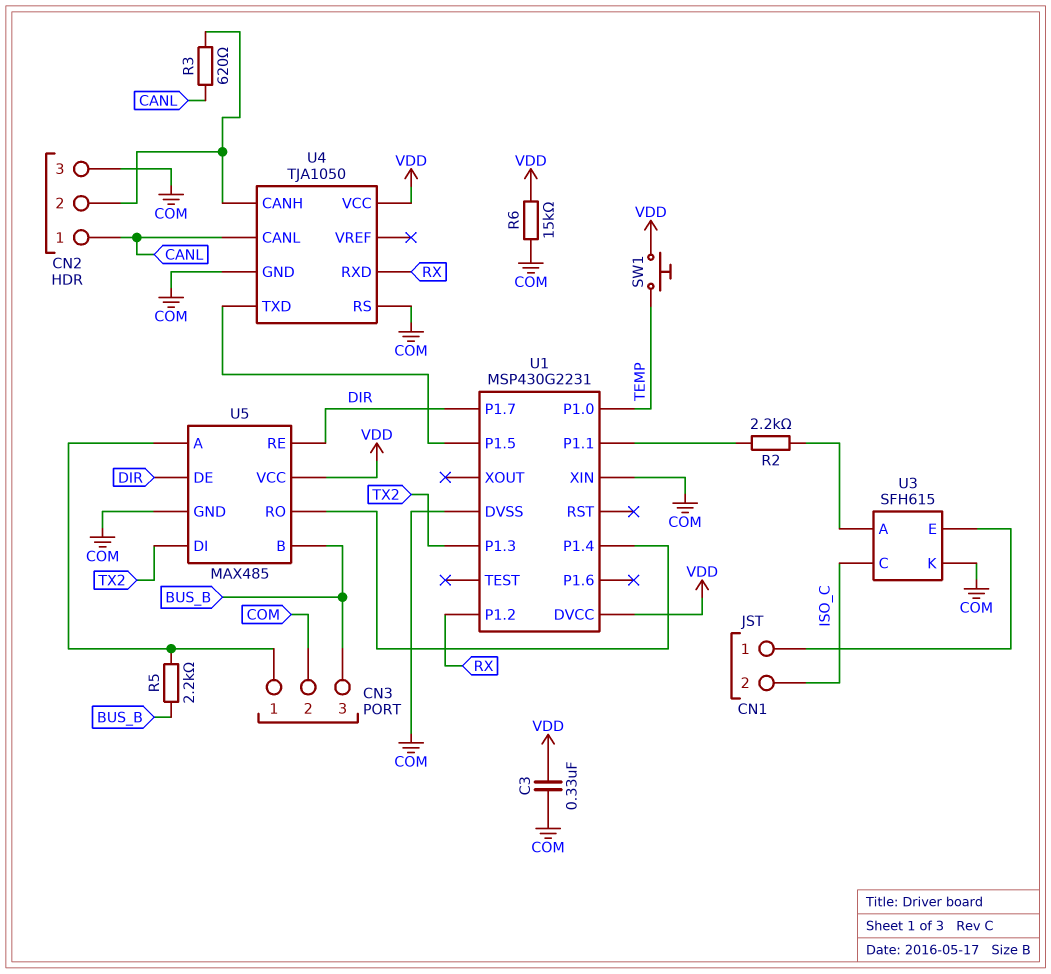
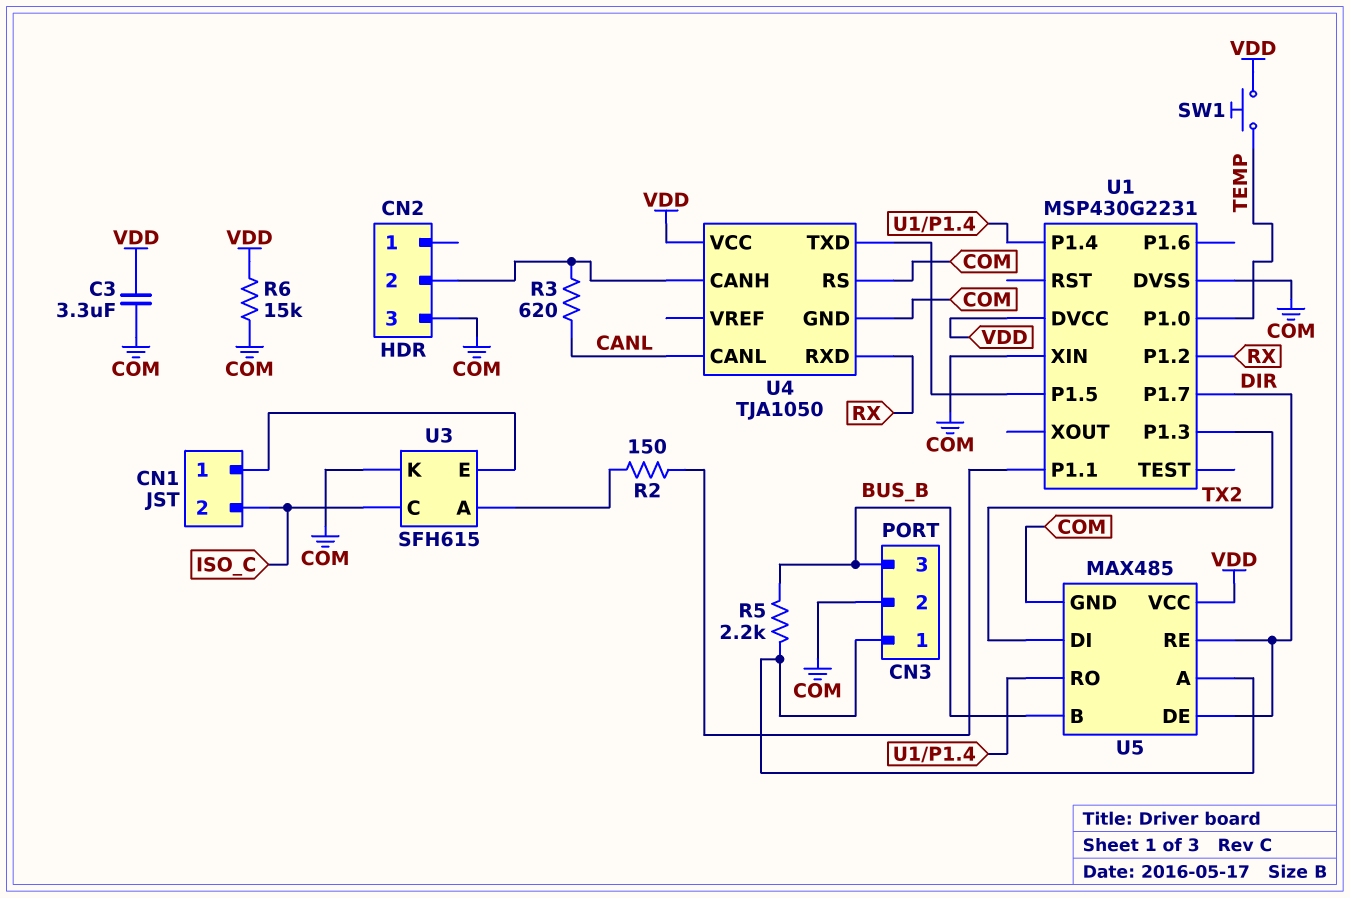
C3: 330nF (COM, VDD) -> 3.3uF (COM, VDD)
CN2 pin 1: CANL -> none
R2: 2.2k (U1/P1.1, U3/A) -> 150 (U1/P1.1, U3/A)

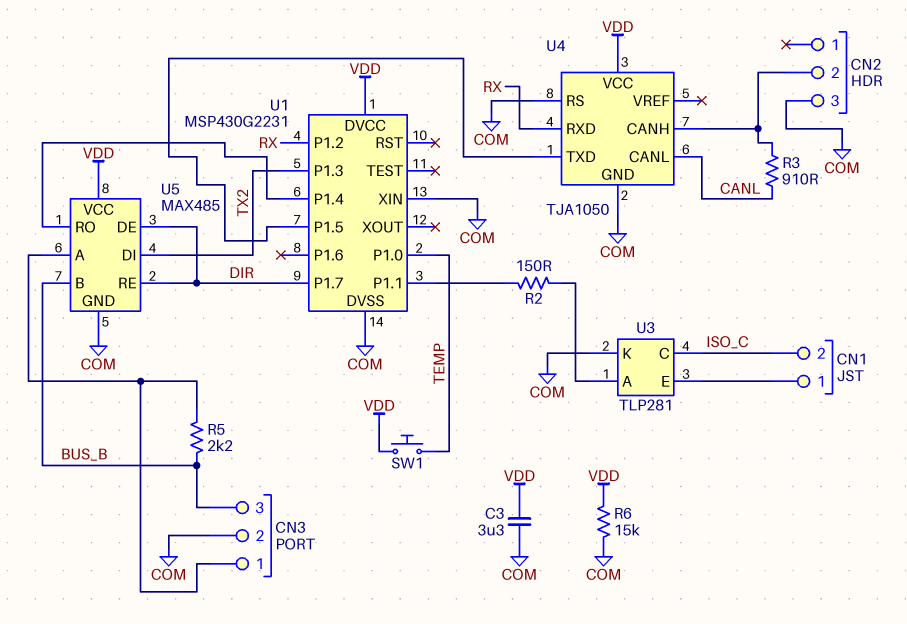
R3: 620 (CANL, CN2/2) -> 910 (CANL, CN2/2)
U3: SFH615 -> TLP281

